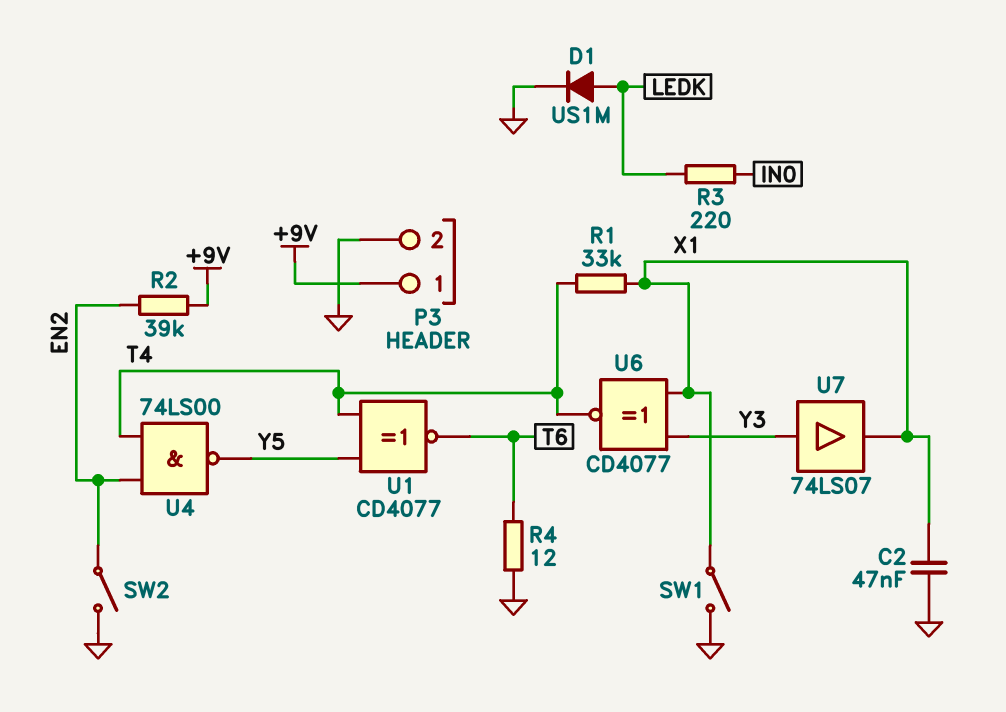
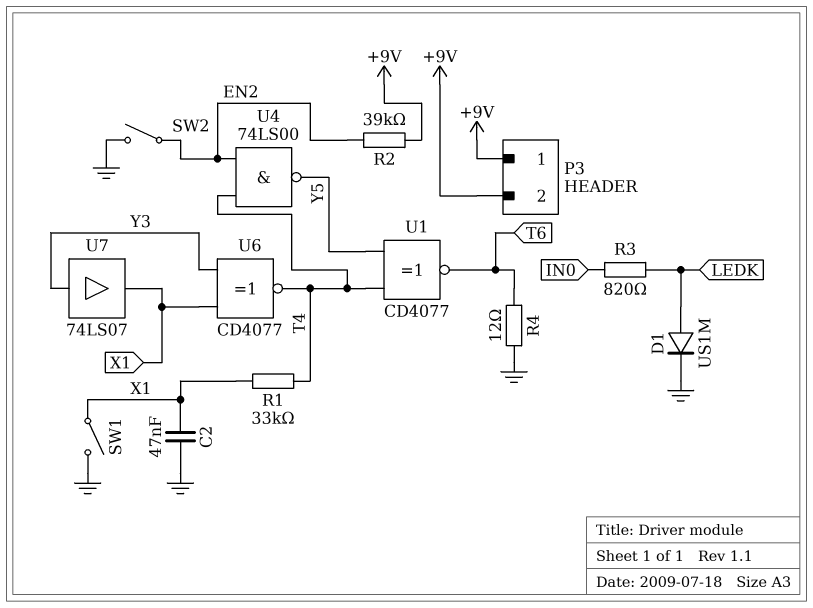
P3 pin 2: GND -> +9V
R3: 220 (IN0, LEDK) -> 820 (IN0, LEDK)

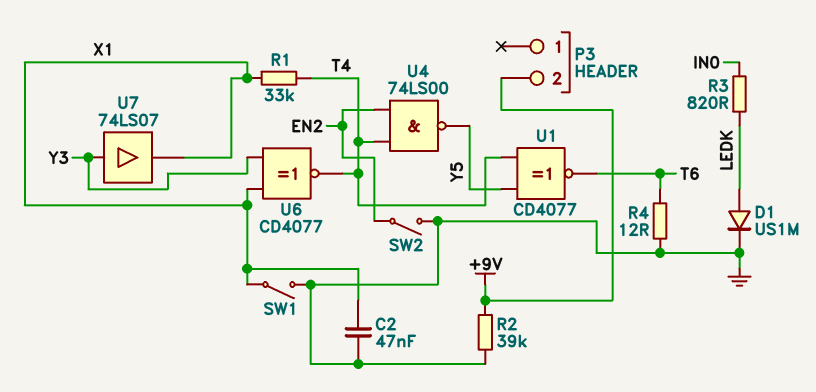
P3 pin 1: +9V -> none
R2: 39k (+9V, EN2) -> 39k (+9V, GND)

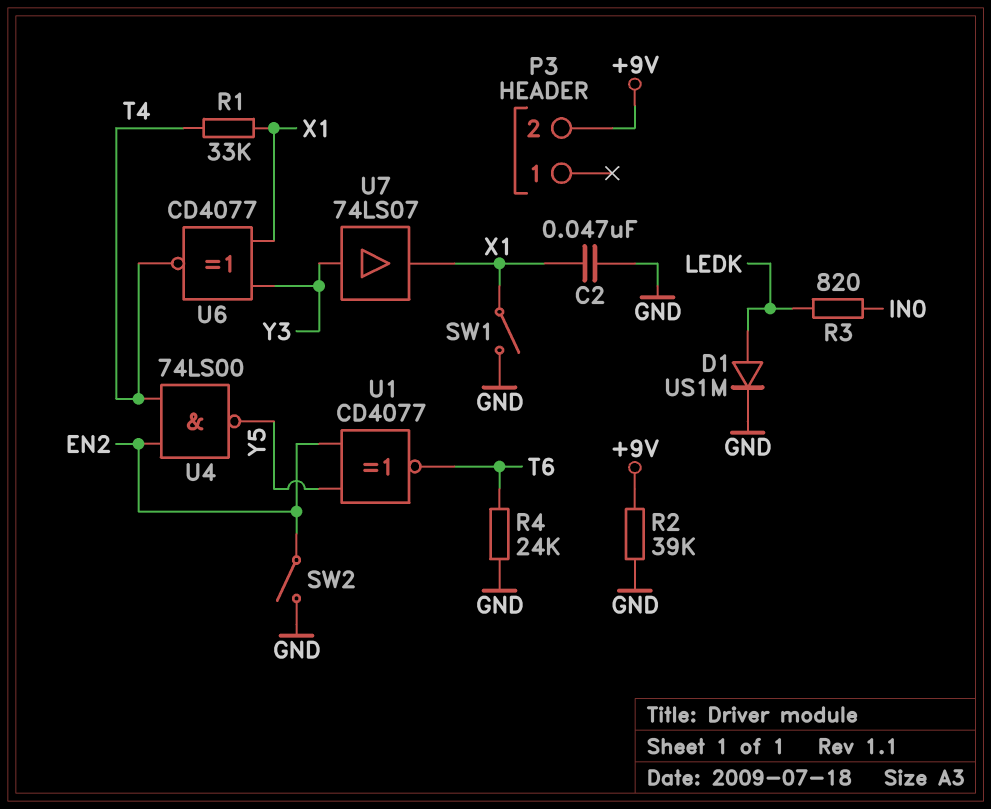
R4: 12 (GND, T6) -> 24k (GND, T6)
U1: XNOR CD4077 (in T4, in Y5, out T6) -> XNOR CD4077 (in EN2, in Y5, out T6)

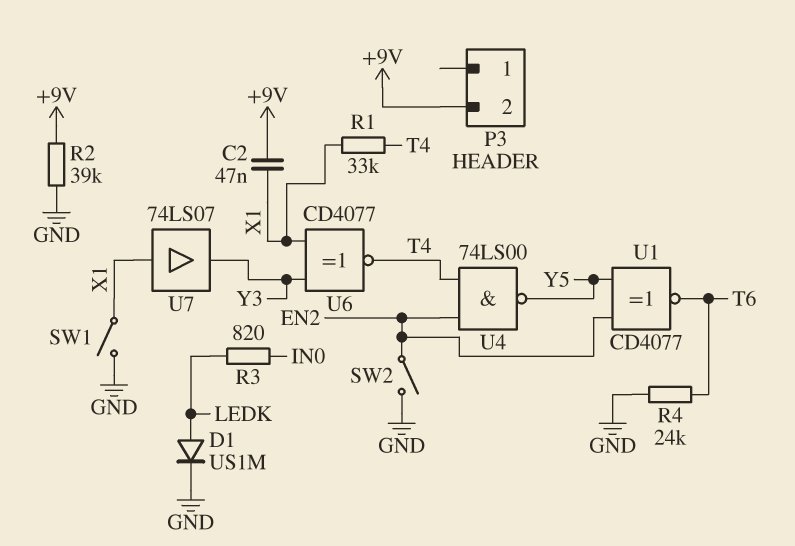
C2: 47nF (GND, X1) -> 47nF (+9V, X1)
U7: buffer 74LS07 (in Y3, out X1) -> buffer 74LS07 (in X1, out Y3)

